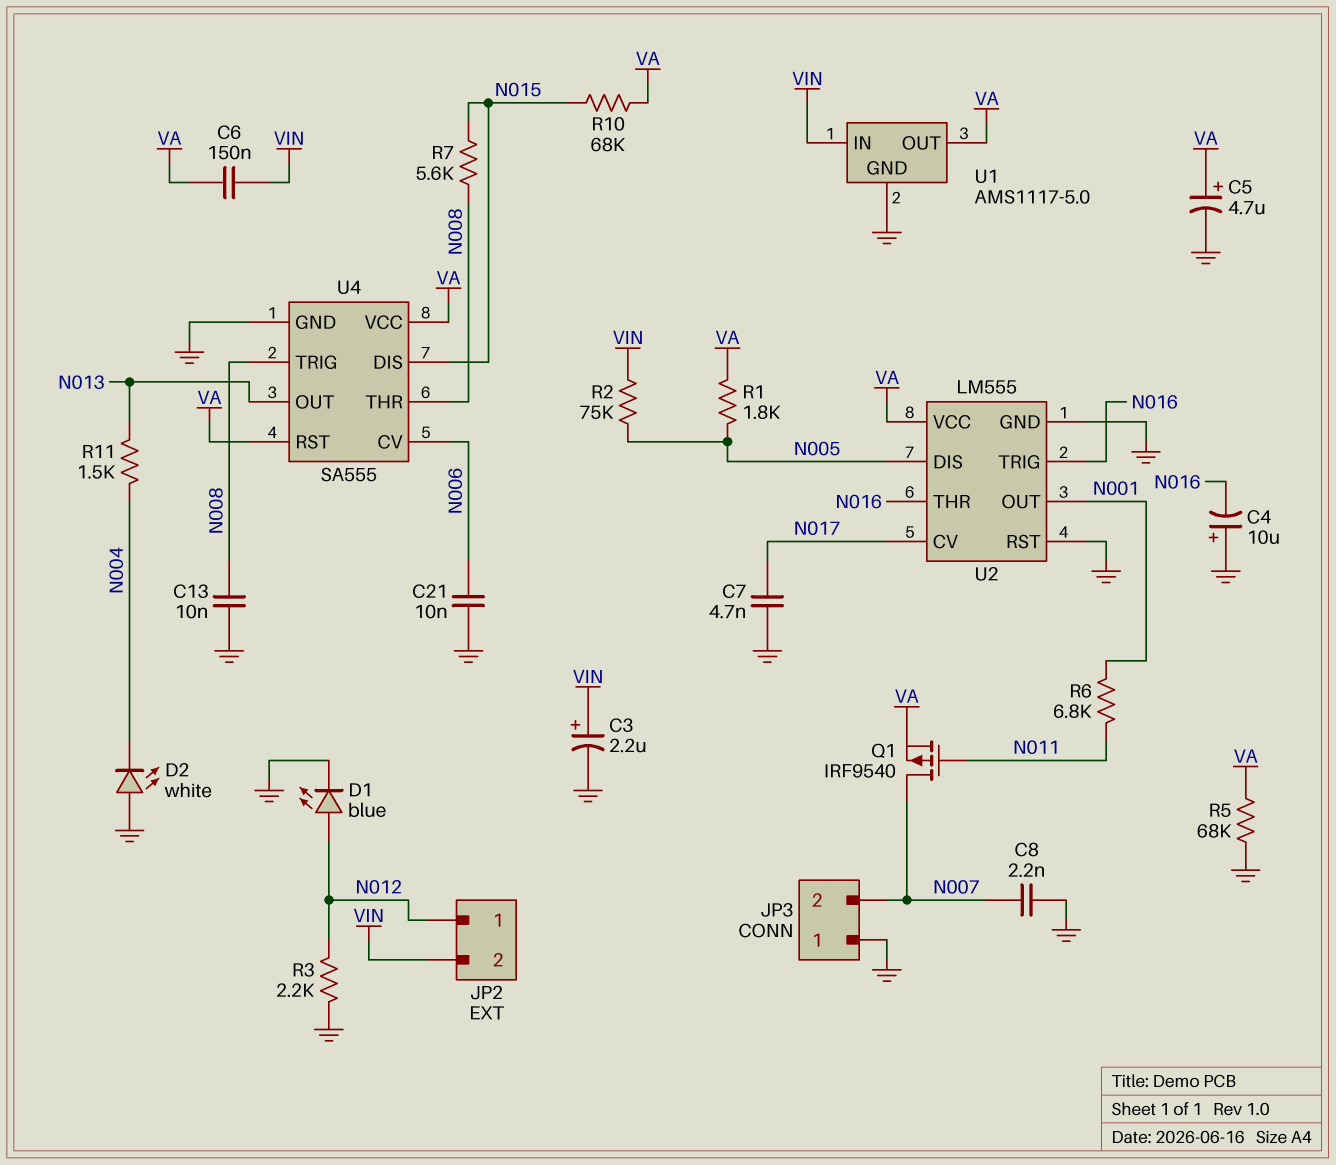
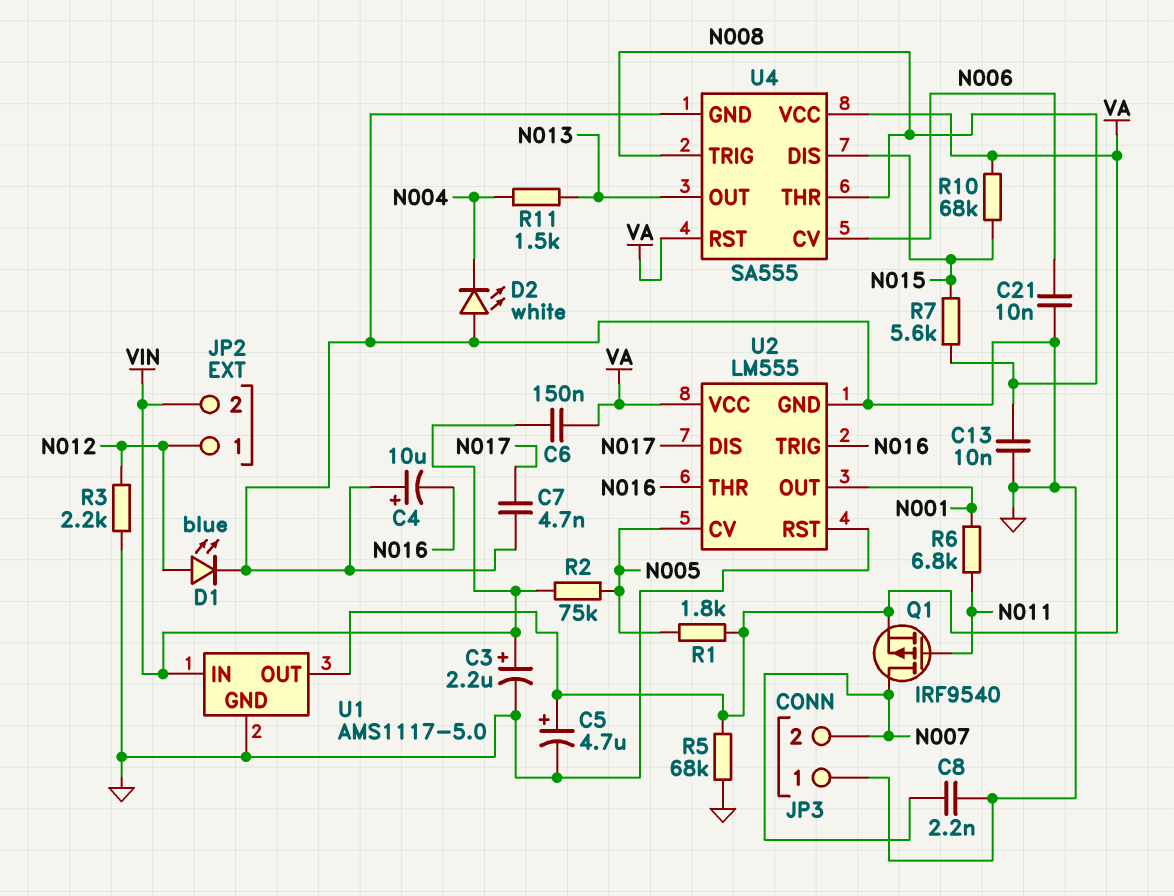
U2 pin CV: N017 -> N005
U2 pin DIS: N005 -> N017

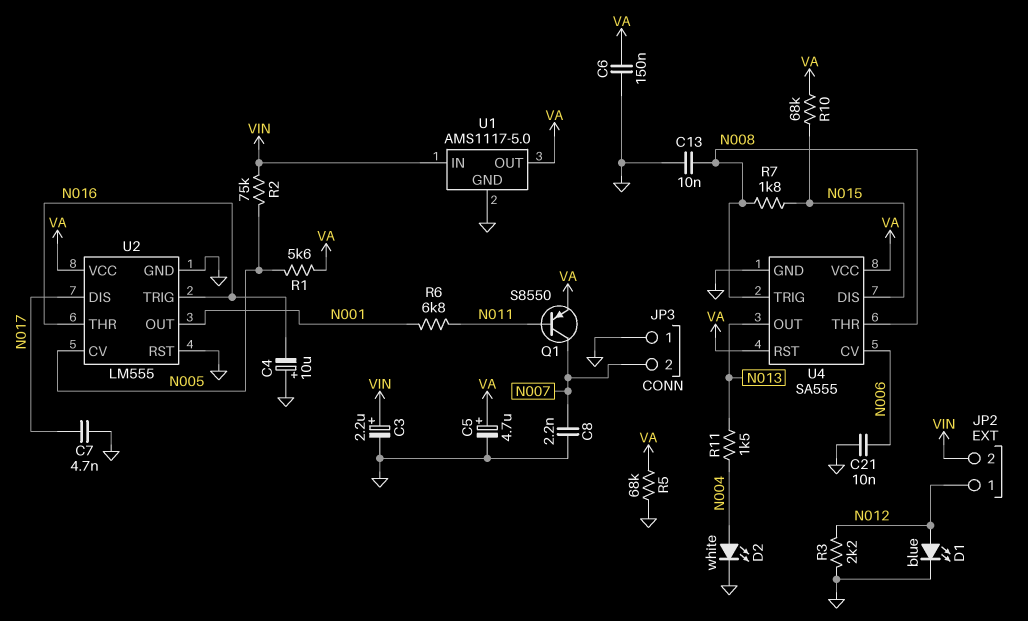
C6: 150nF (VA, VIN) -> 150nF (GND, VA)
D2: LED white (A GND, K N004) -> LED white (A N004, K GND)
Q1: PMOS IRF9540 (G N011, D N007, S VA) -> PNP S8550 (B N011, C N007, E VA)
R1: 1.8k (N005, VA) -> 5.6k (N005, VA)
R7: 5.6k (N008, N015) -> 1.8k (N008, N015)

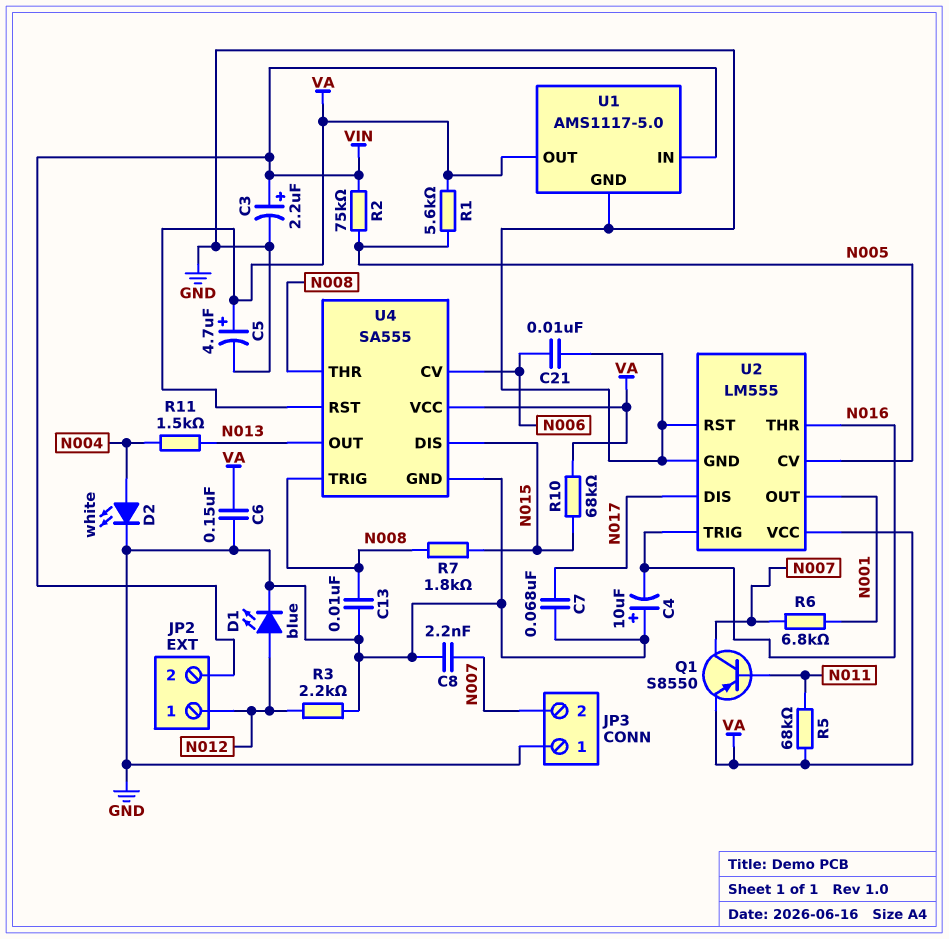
C7: 4.7nF (GND, N017) -> 68nF (GND, N017)
R5: 68k (GND, VA) -> 68k (N011, VA)
R6: 6.8k (N001, N011) -> 6.8k (N001, N007)

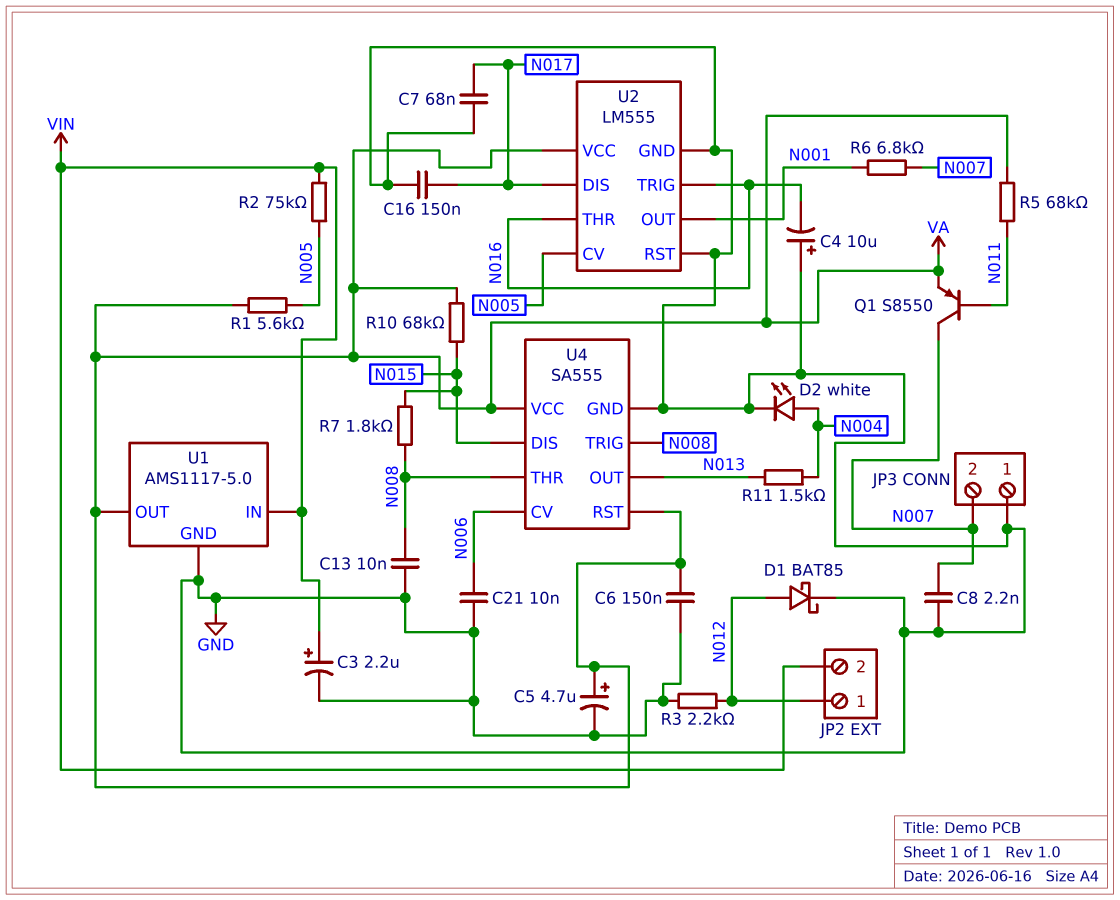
C16: none -> 150nF (GND, N017)
D1: LED blue (A N012, K GND) -> schottky BAT85 (A N012, K GND)

